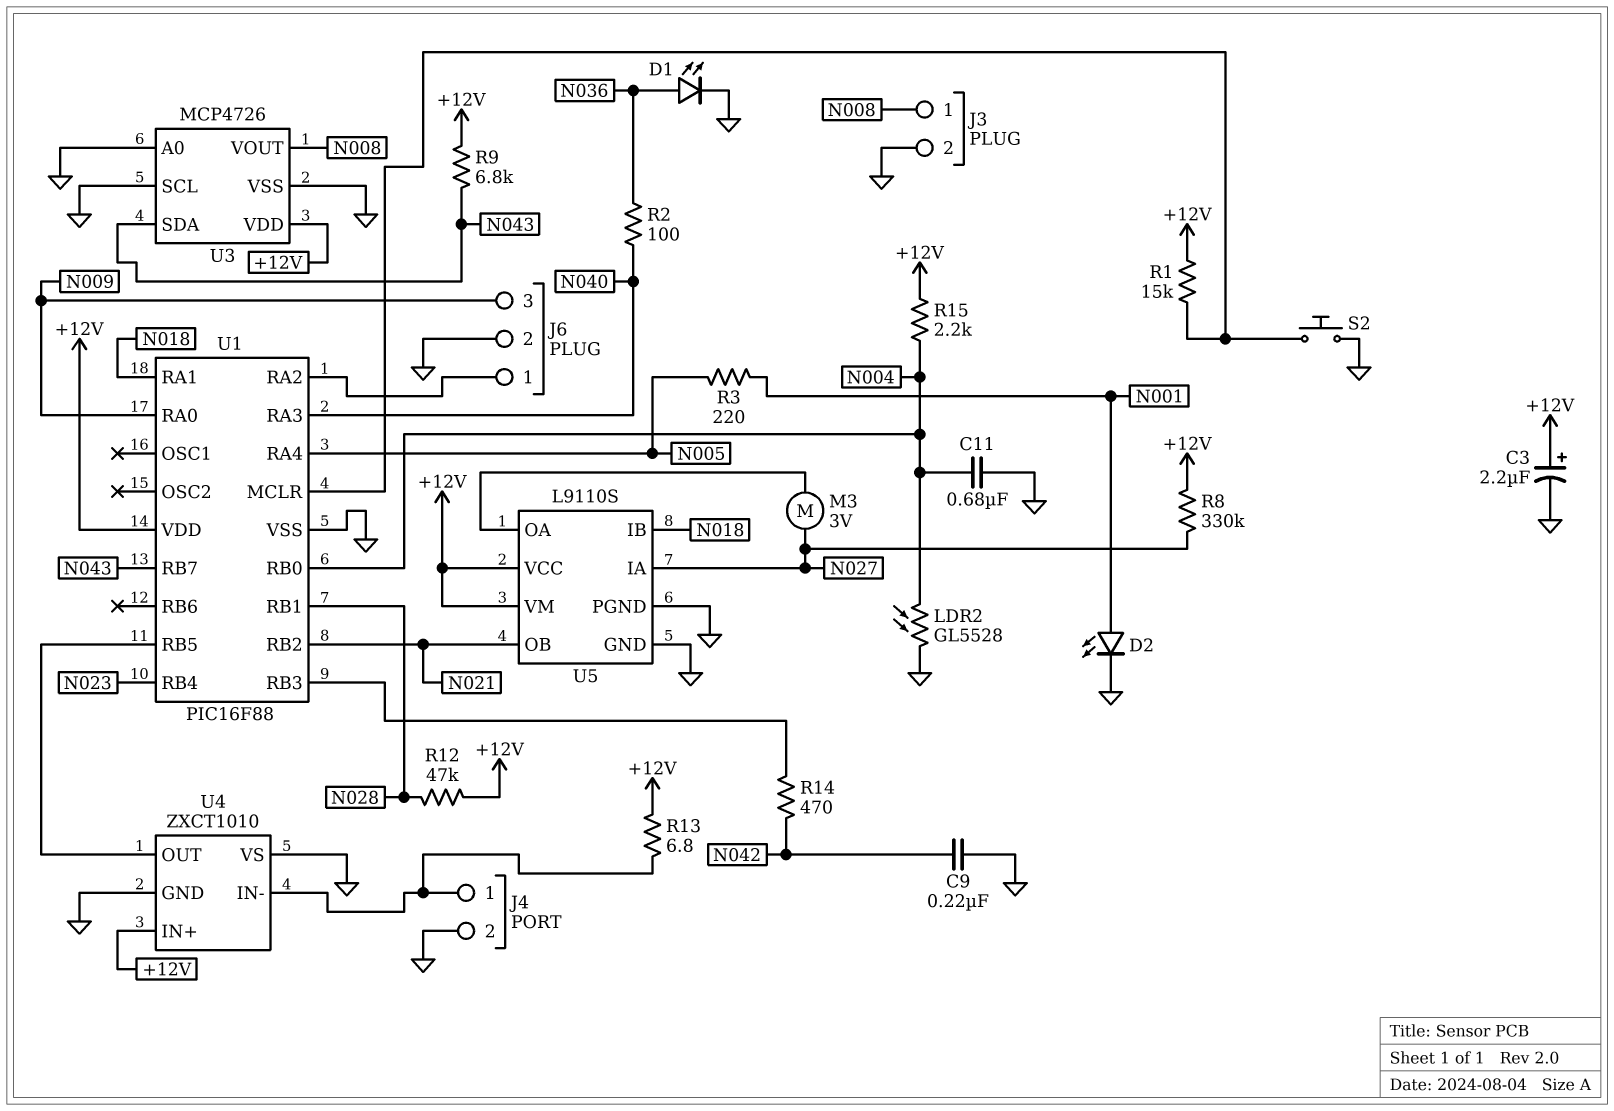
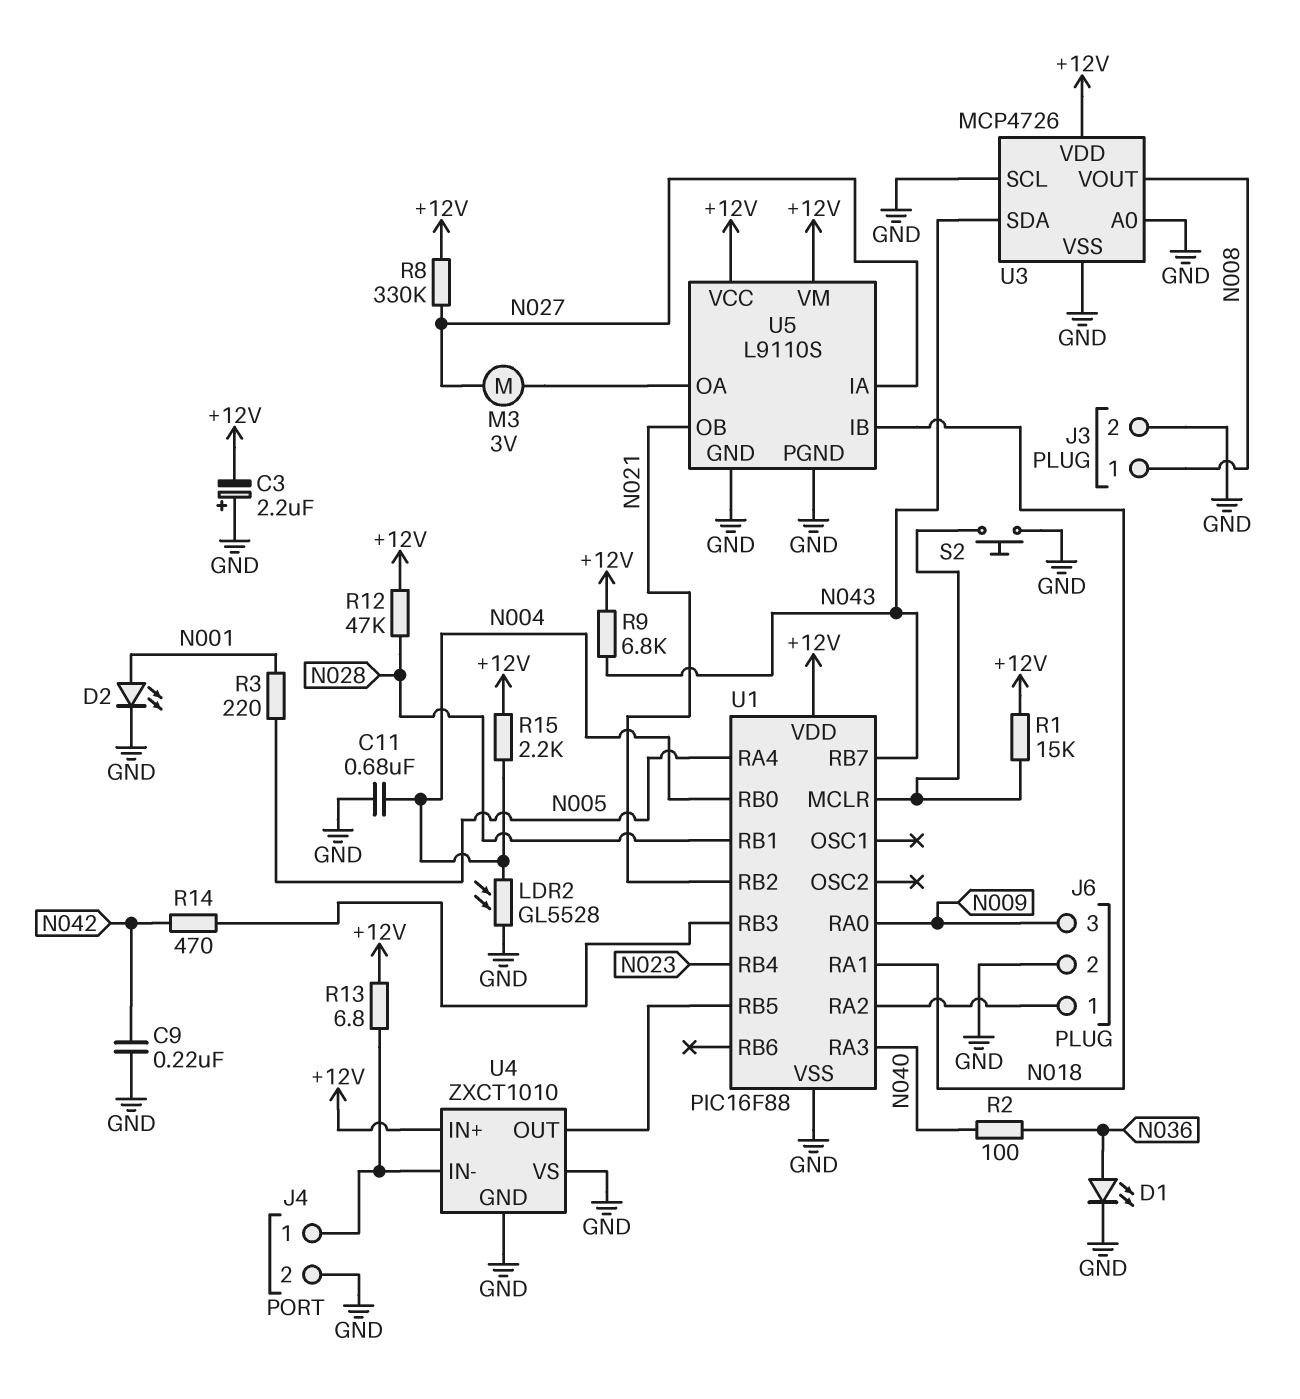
C3: 2.2uF (plus +12V, minus GND) -> 2.2uF (plus GND, minus +12V)

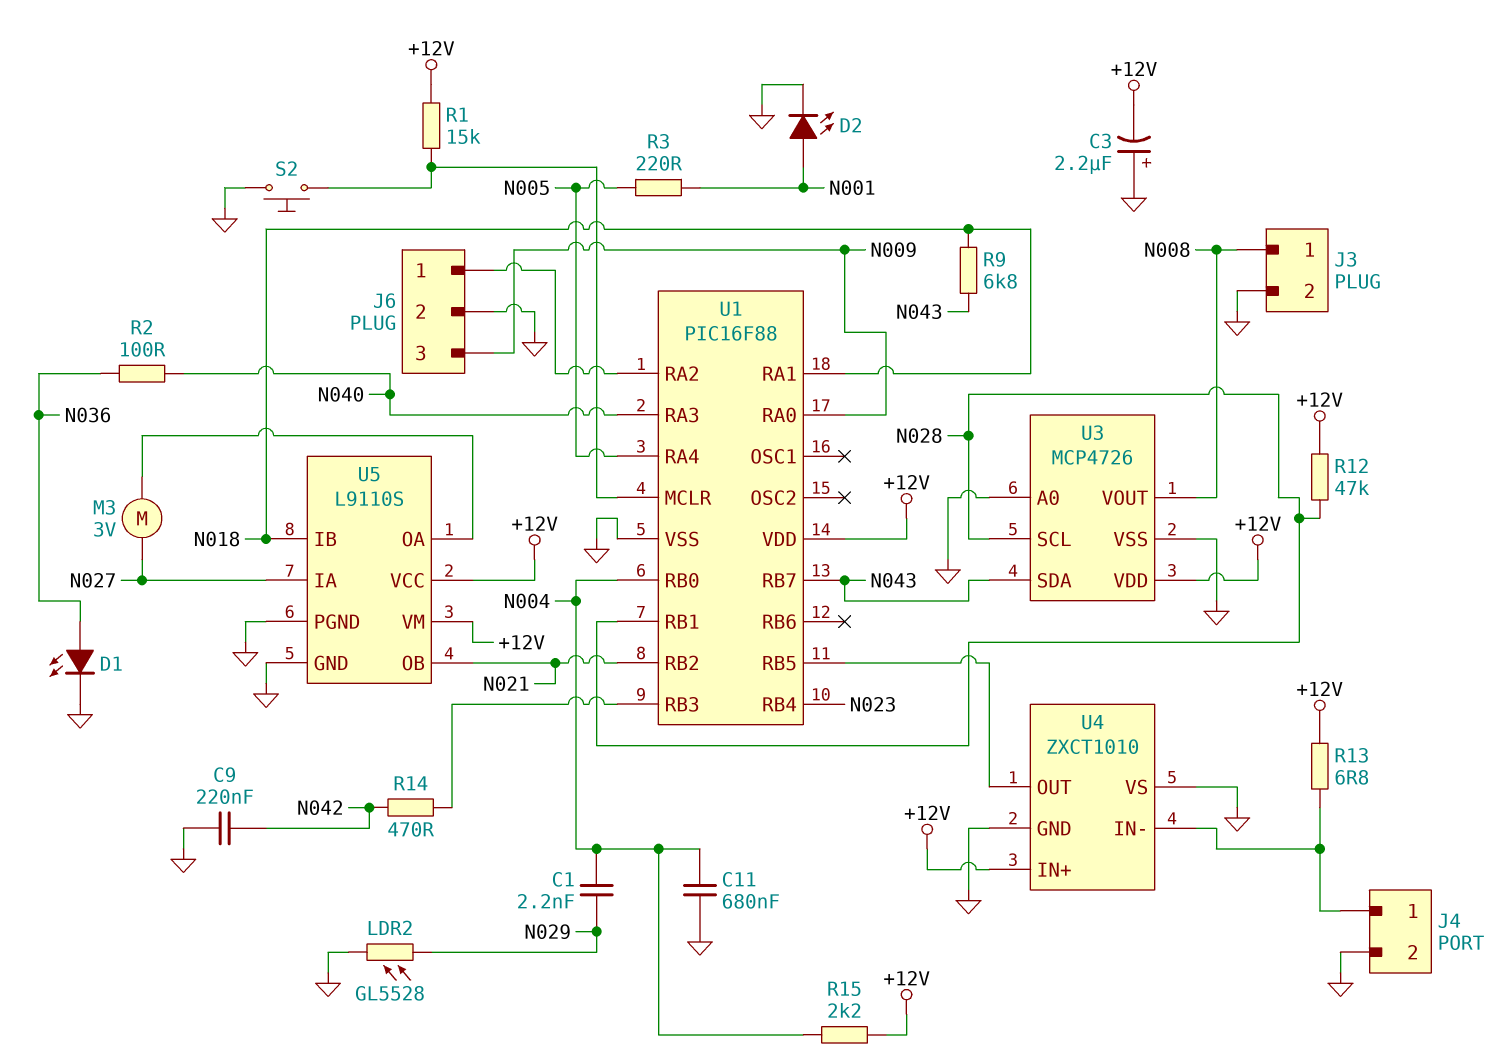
C1: none -> 2.2nF (N004, N029)
LDR2: GL5528 (GND, N004) -> GL5528 (GND, N029)
R8: 330k (+12V, N027) -> none
R9: 6.8k (+12V, N043) -> 6.8k (N018, N043)
U3 pin SCL: GND -> N028

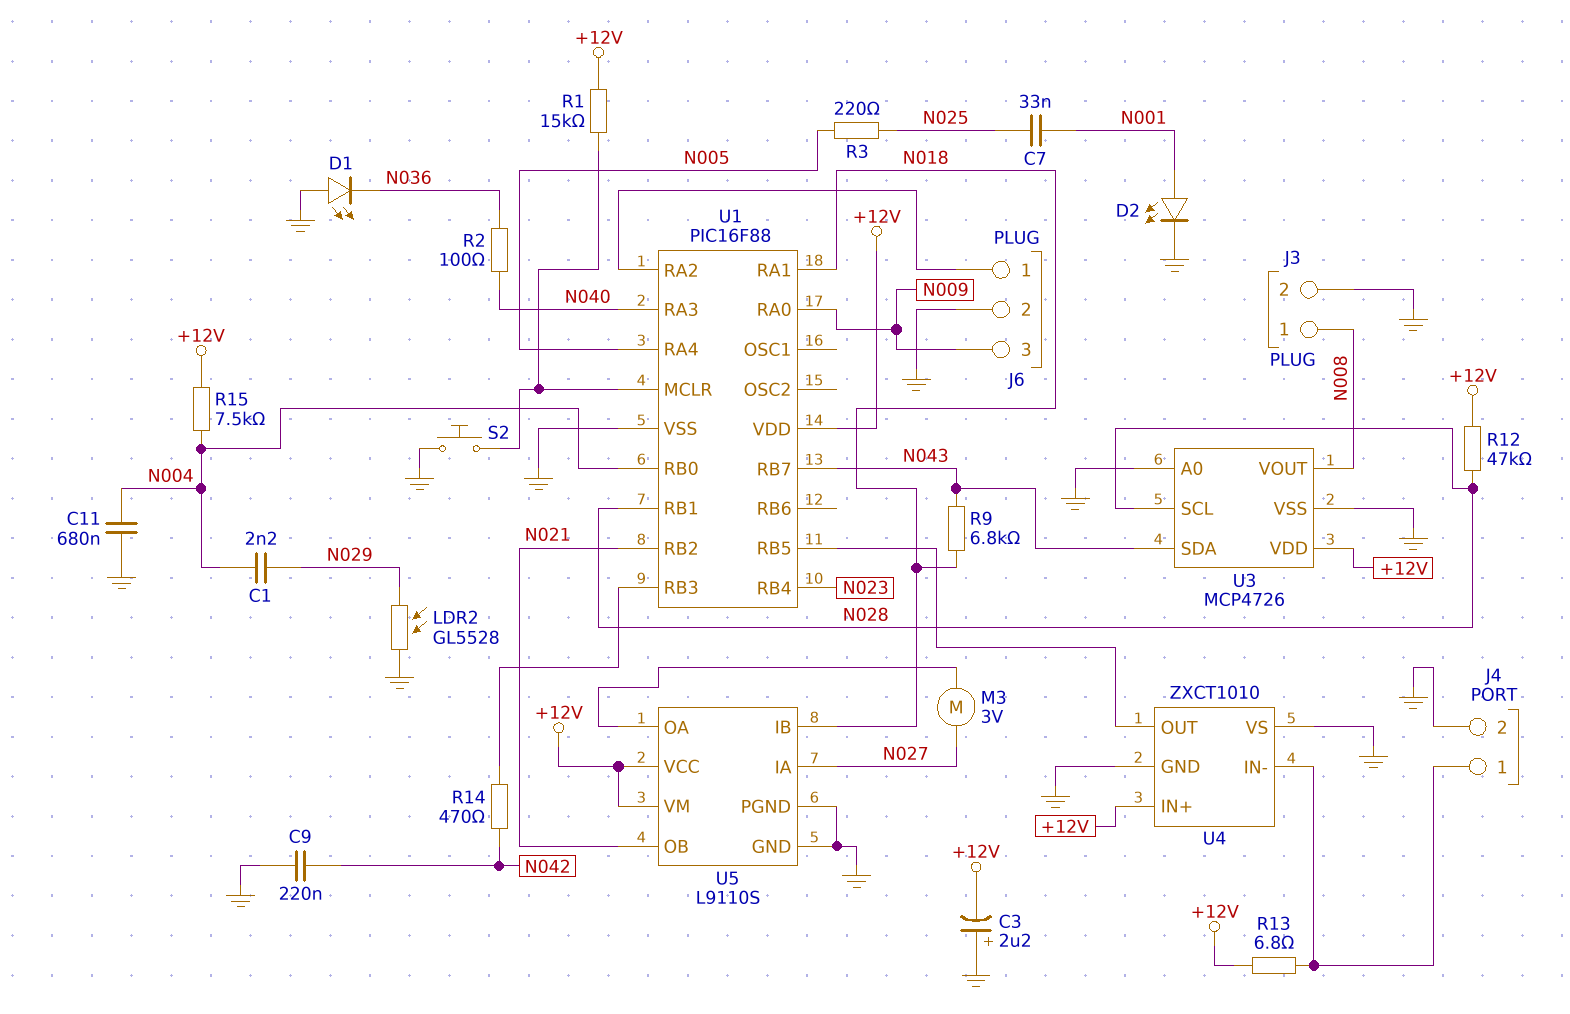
C7: none -> 33nF (N001, N025)
D1: LED (A N036, K GND) -> LED (A GND, K N036)
R3: 220 (N001, N005) -> 220 (N005, N025)
R15: 2.2k (+12V, N004) -> 7.5k (+12V, N004)

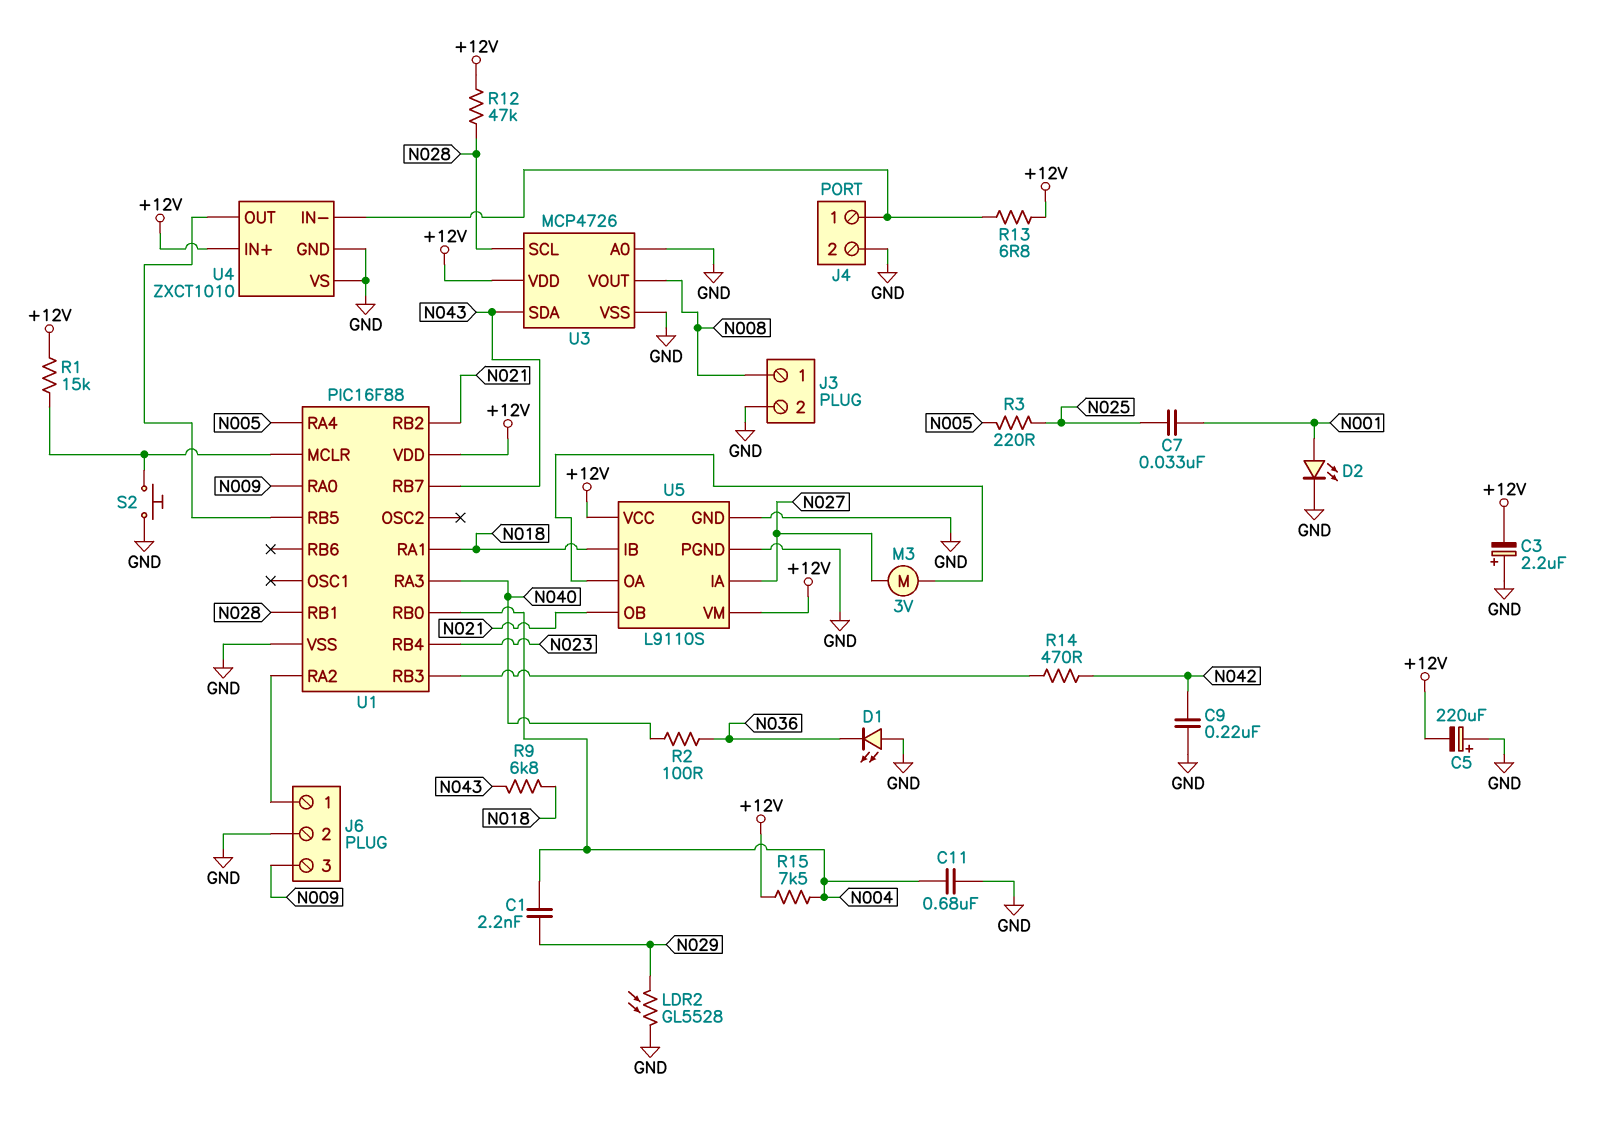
C5: none -> 220uF (plus GND, minus +12V)

